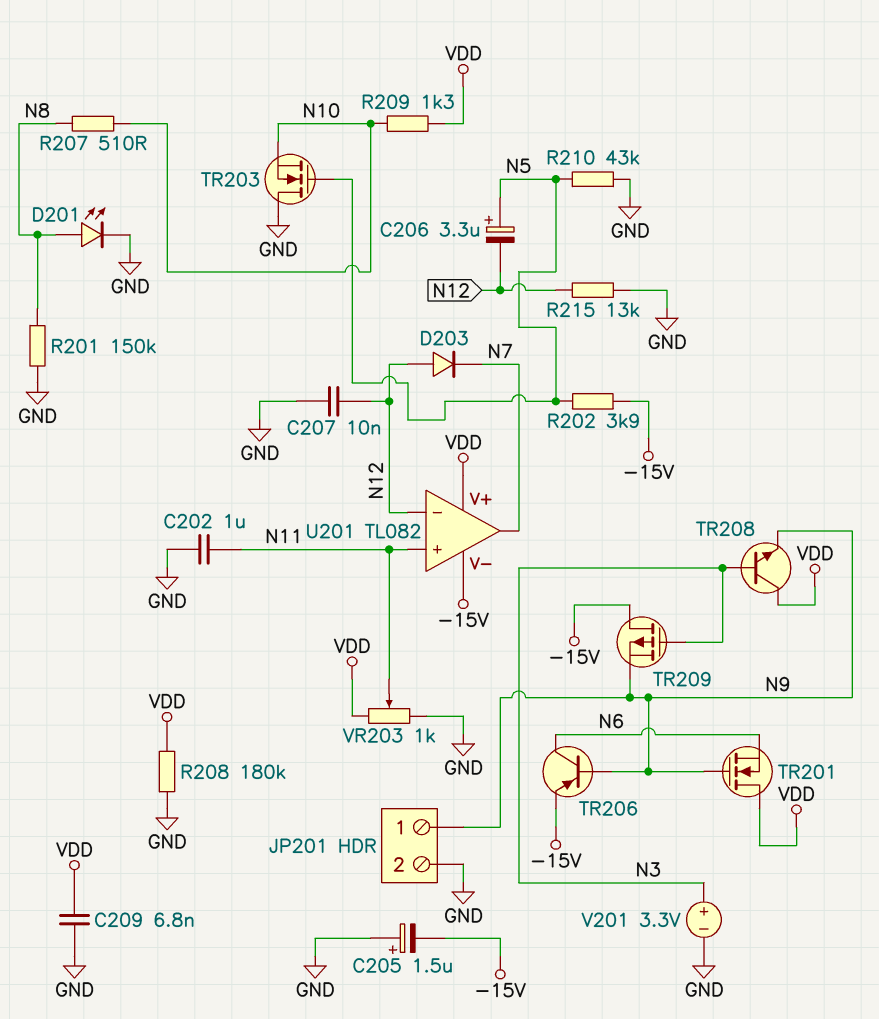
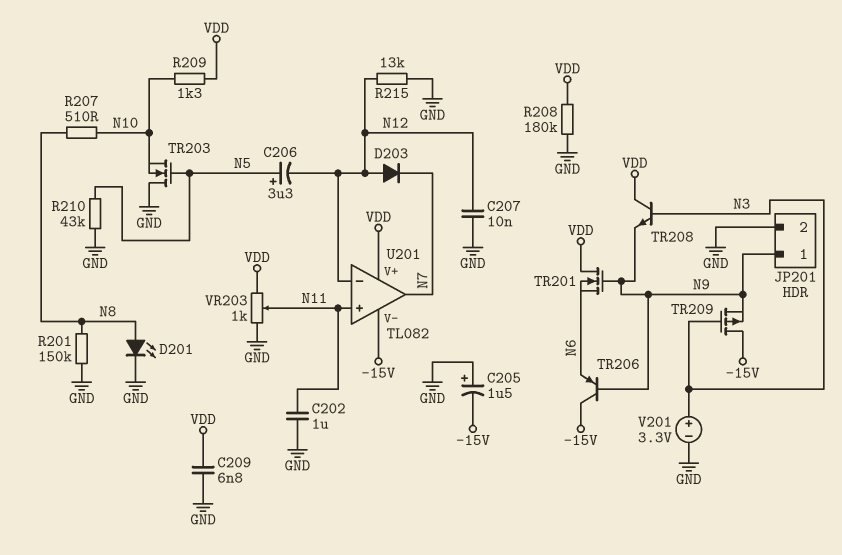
R202: 3.9k (-15V, N5) -> none
TR206: PNP (B N9, C N6, E -15V) -> PNP (B N9, C -15V, E N6)

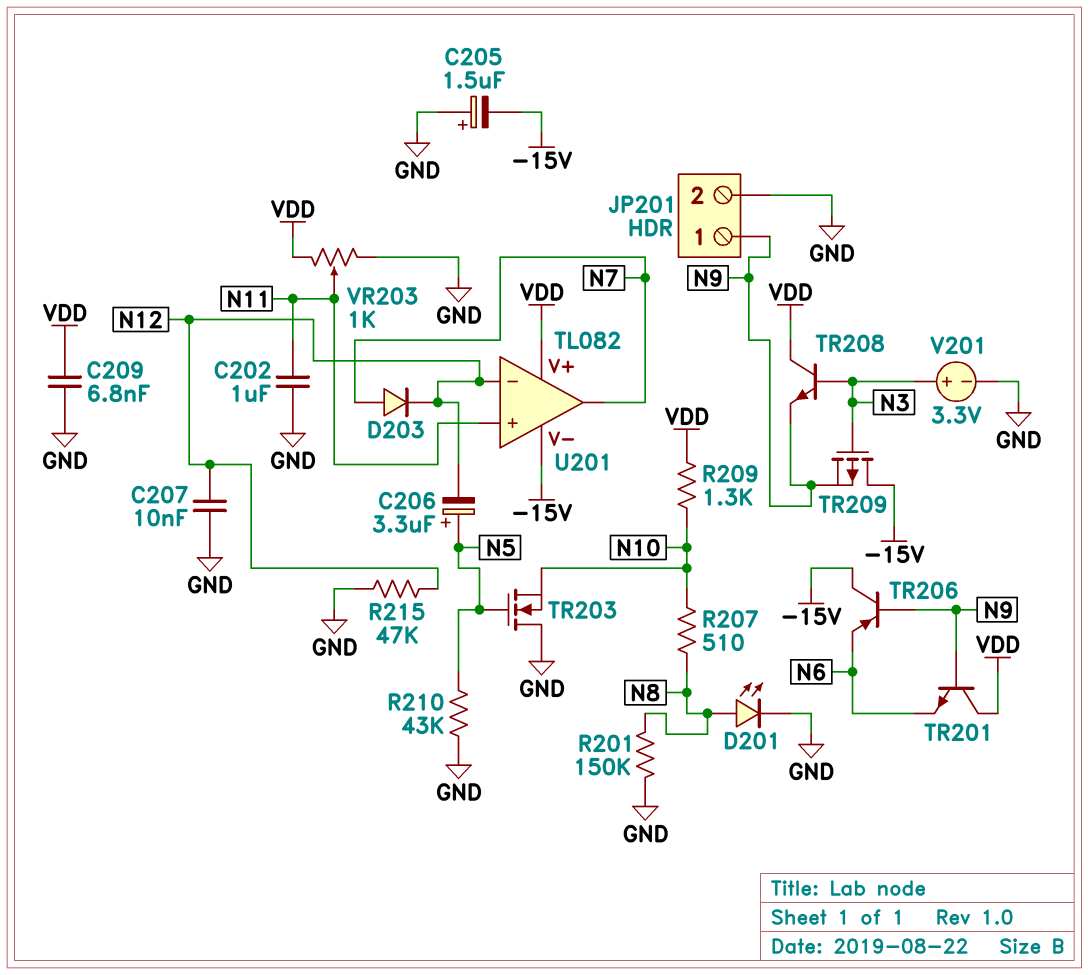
D203: diode (A N12, K N7) -> diode (A N7, K N12)
R208: 180k (GND, VDD) -> none
R215: 13k (GND, N12) -> 47k (GND, N12)
TR201: NMOS (G N9, D VDD, S N6) -> NPN (B N9, C VDD, E N6)

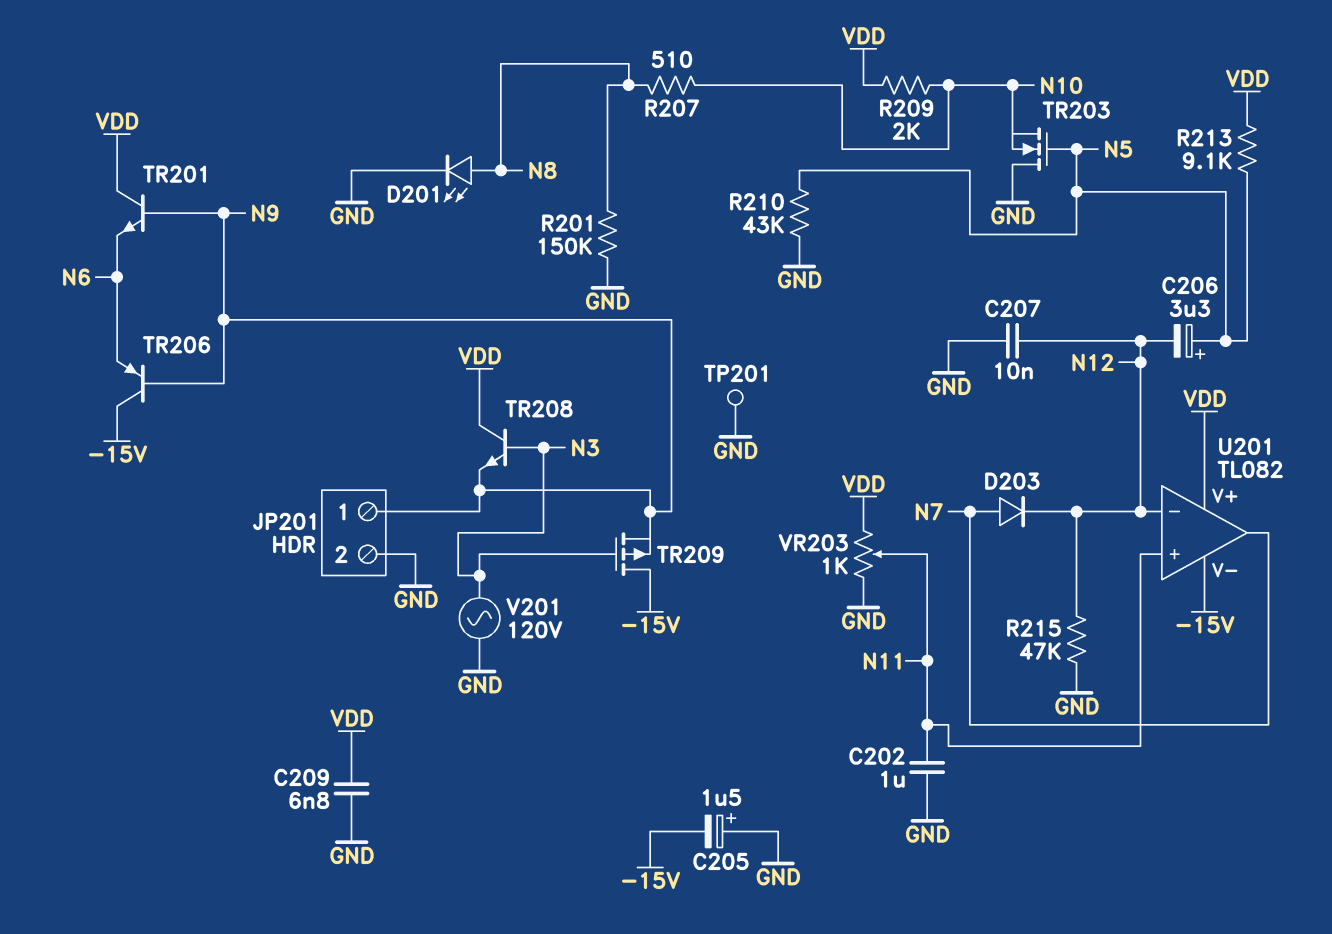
R209: 1.3k (N10, VDD) -> 2k (N10, VDD)
R213: none -> 9.1k (N5, VDD)
TP201: none -> test point (GND)
V201: 3.3V (plus N3, minus GND) -> AC 120V (GND, N3)

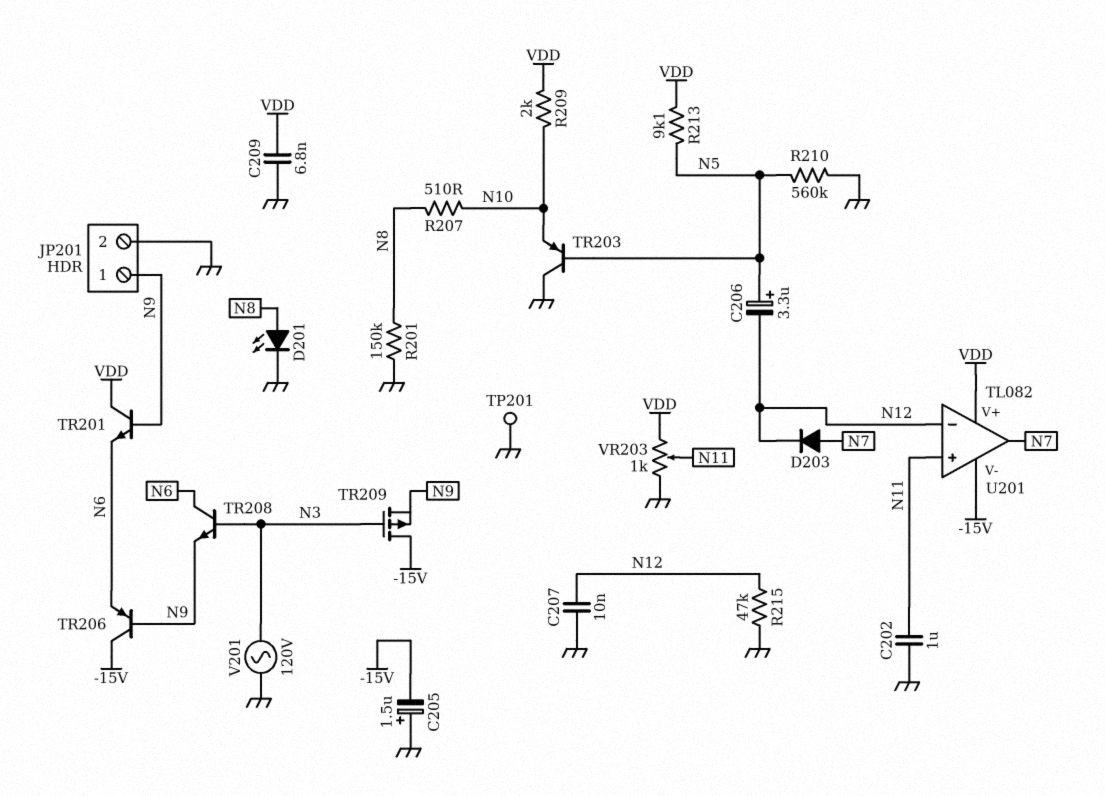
R210: 43k (GND, N5) -> 560k (GND, N5)
TR203: NMOS (G N5, D GND, S N10) -> PNP (B N5, C GND, E N10)
TR208: NPN (B N3, C VDD, E N9) -> NPN (B N3, C N6, E N9)

